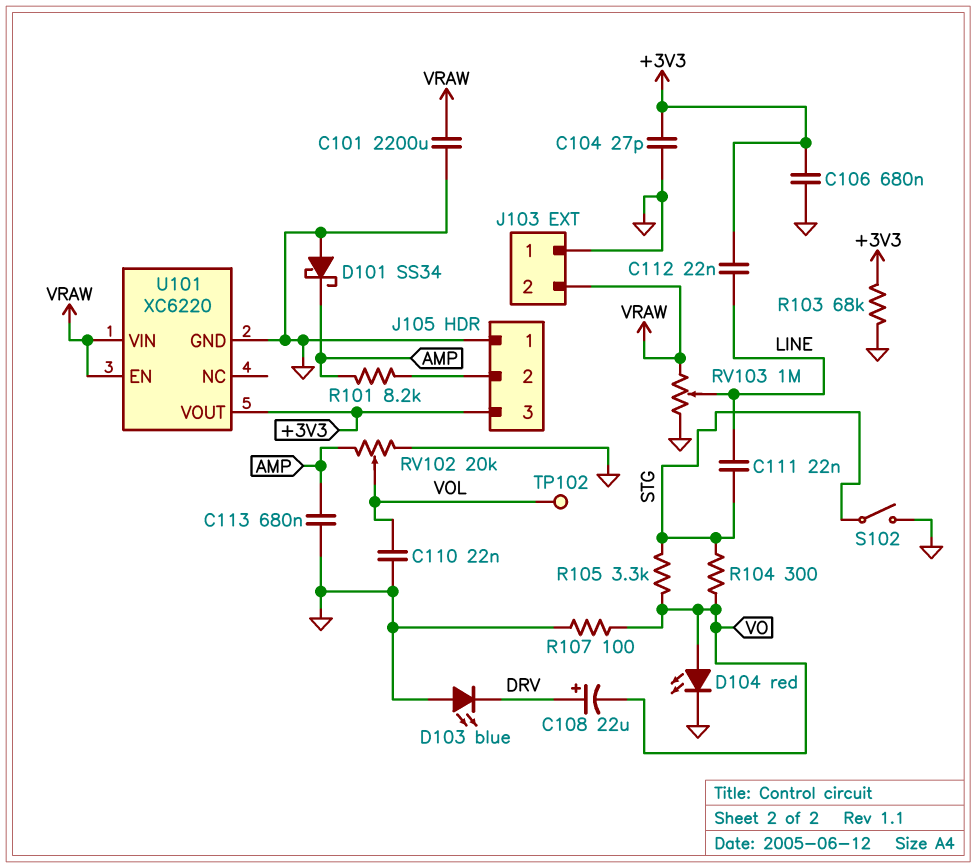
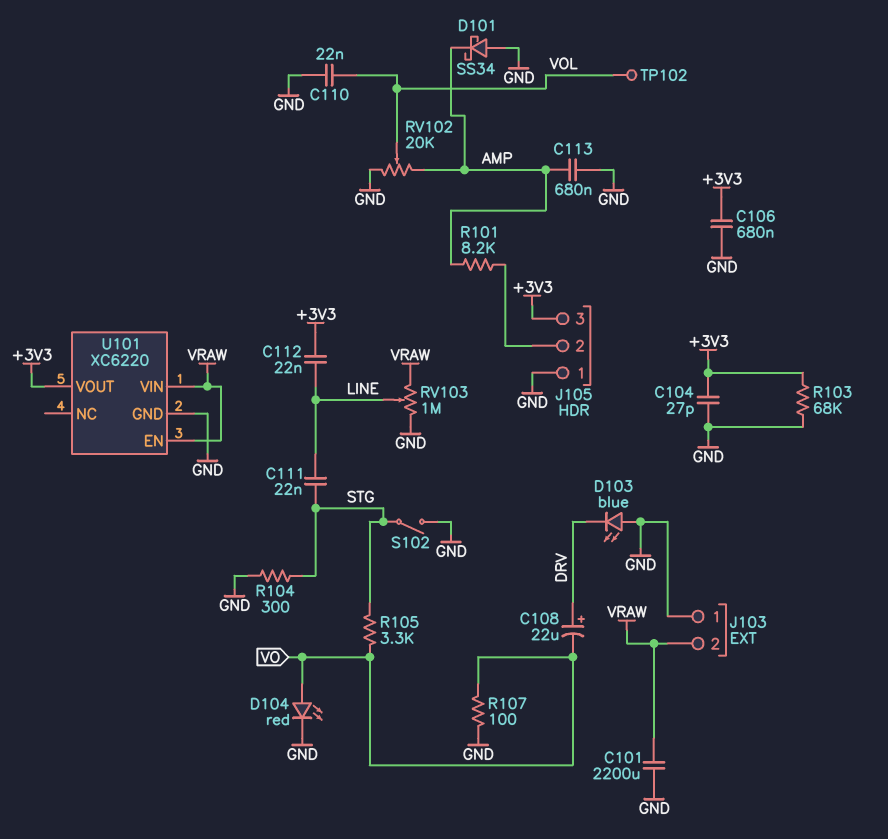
R104: 300 (STG, VO) -> 300 (GND, STG)

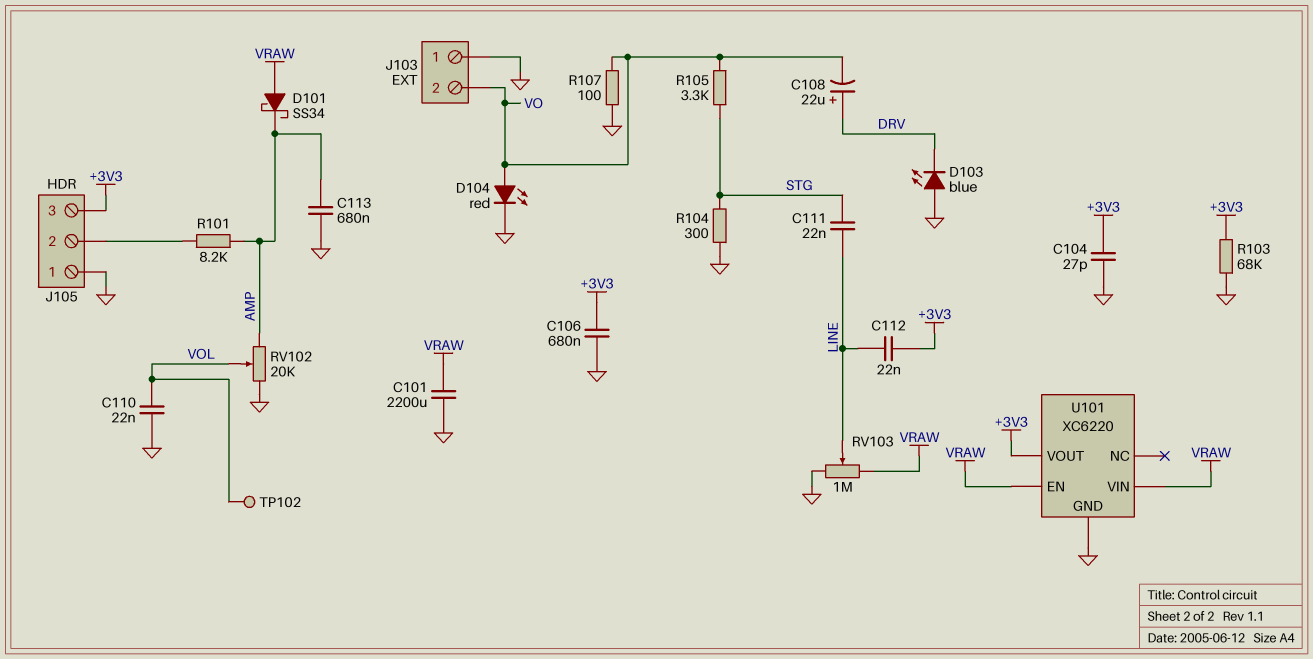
D101: schottky SS34 (A GND, K AMP) -> schottky SS34 (A VRAW, K AMP)
J103 pin 2: VRAW -> VO
S102: switch (GND, STG) -> none

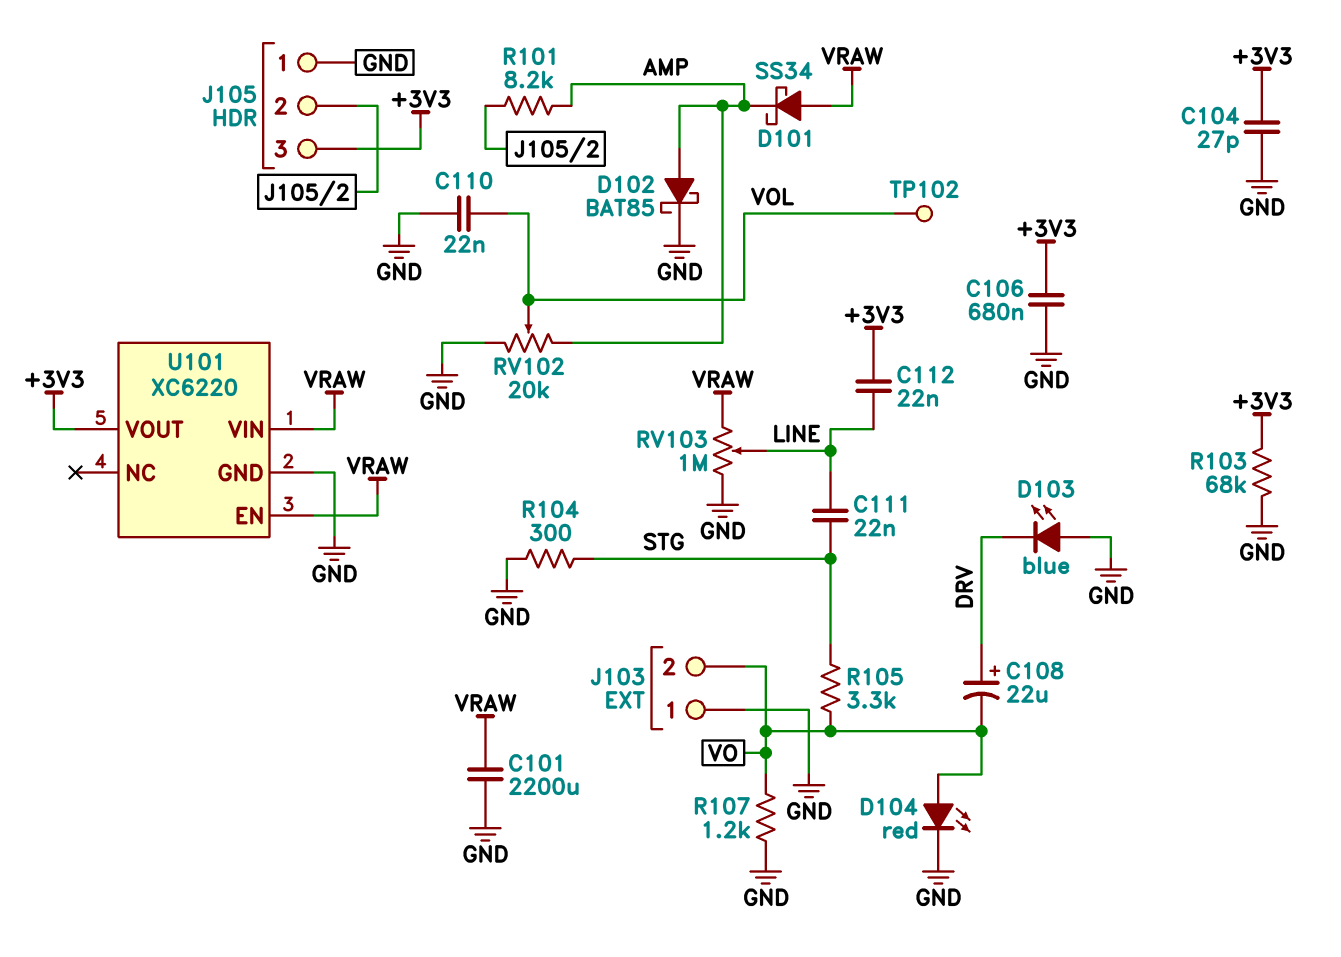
C113: 680nF (AMP, GND) -> none
D102: none -> schottky BAT85 (A AMP, K GND)
R107: 100 (GND, VO) -> 1.2k (GND, VO)

